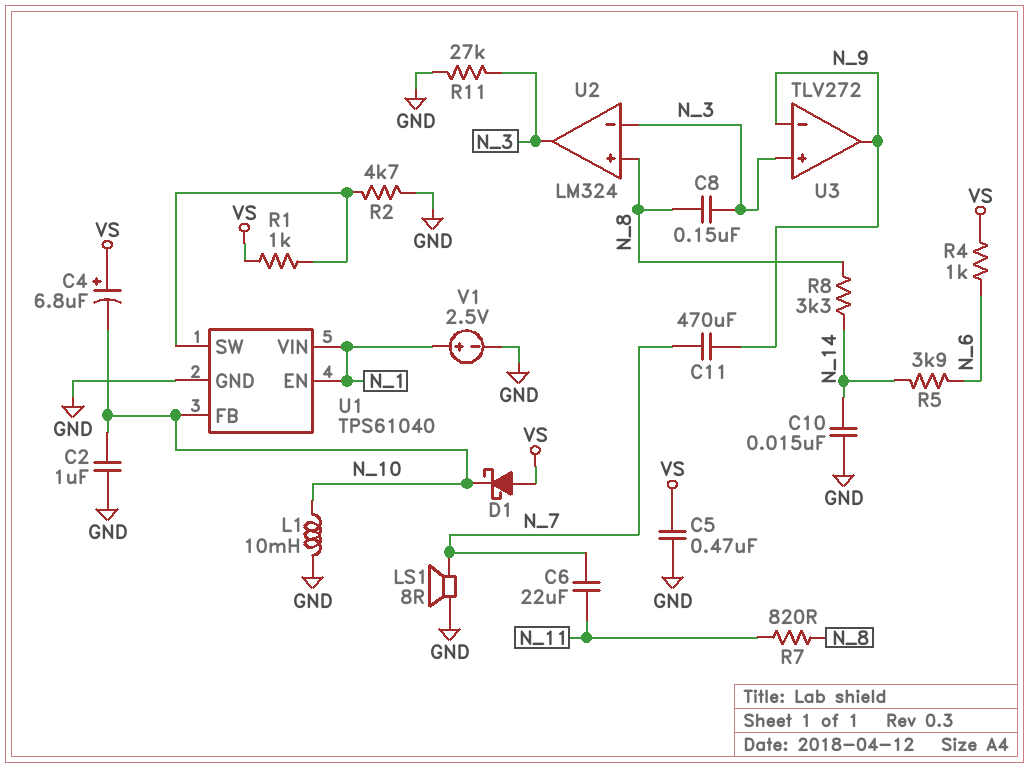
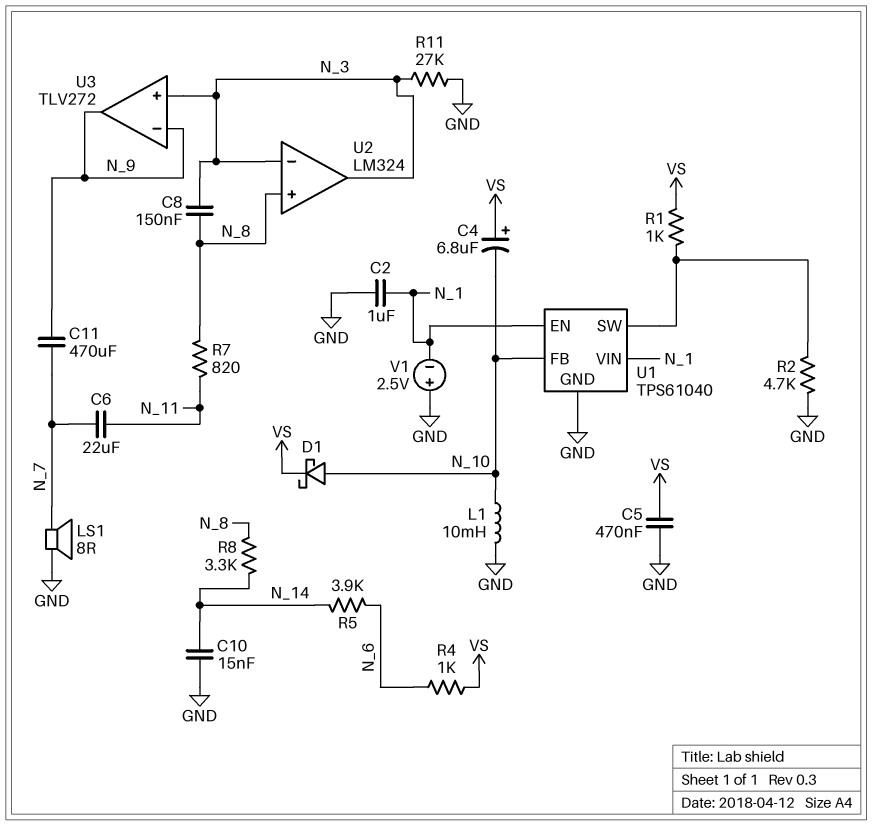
C2: 1uF (GND, N_10) -> 1uF (GND, N_1)
D1: schottky (A VS, K N_10) -> schottky (A N_10, K VS)
V1: 2.5V (plus N_1, minus GND) -> 2.5V (plus GND, minus N_1)

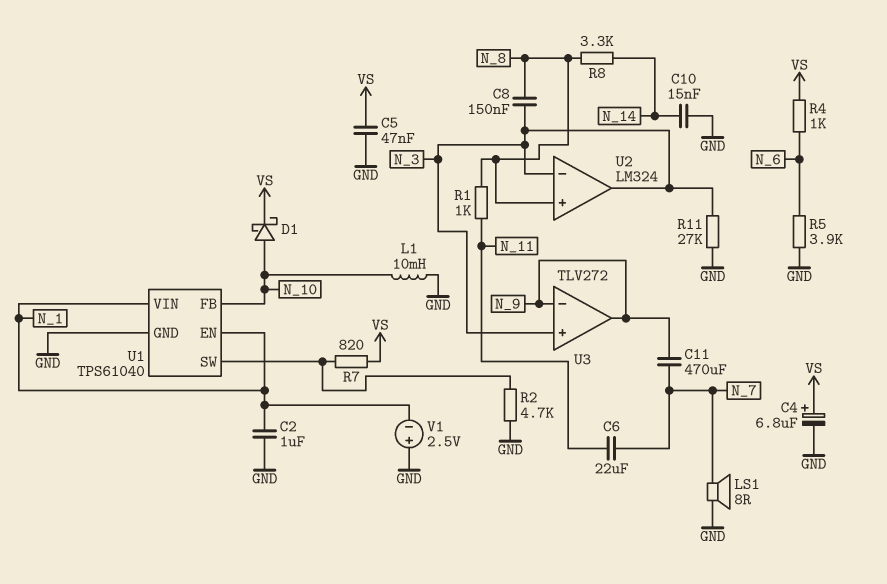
C4: 6.8uF (plus VS, minus N_10) -> 6.8uF (plus VS, minus GND)
C5: 470nF (GND, VS) -> 47nF (GND, VS)
R1: 1k (U1/SW, VS) -> 1k (N_8, N_11)
R5: 3.9k (N_6, N_14) -> 3.9k (GND, N_6)
R7: 820 (N_8, N_11) -> 820 (U1/SW, VS)

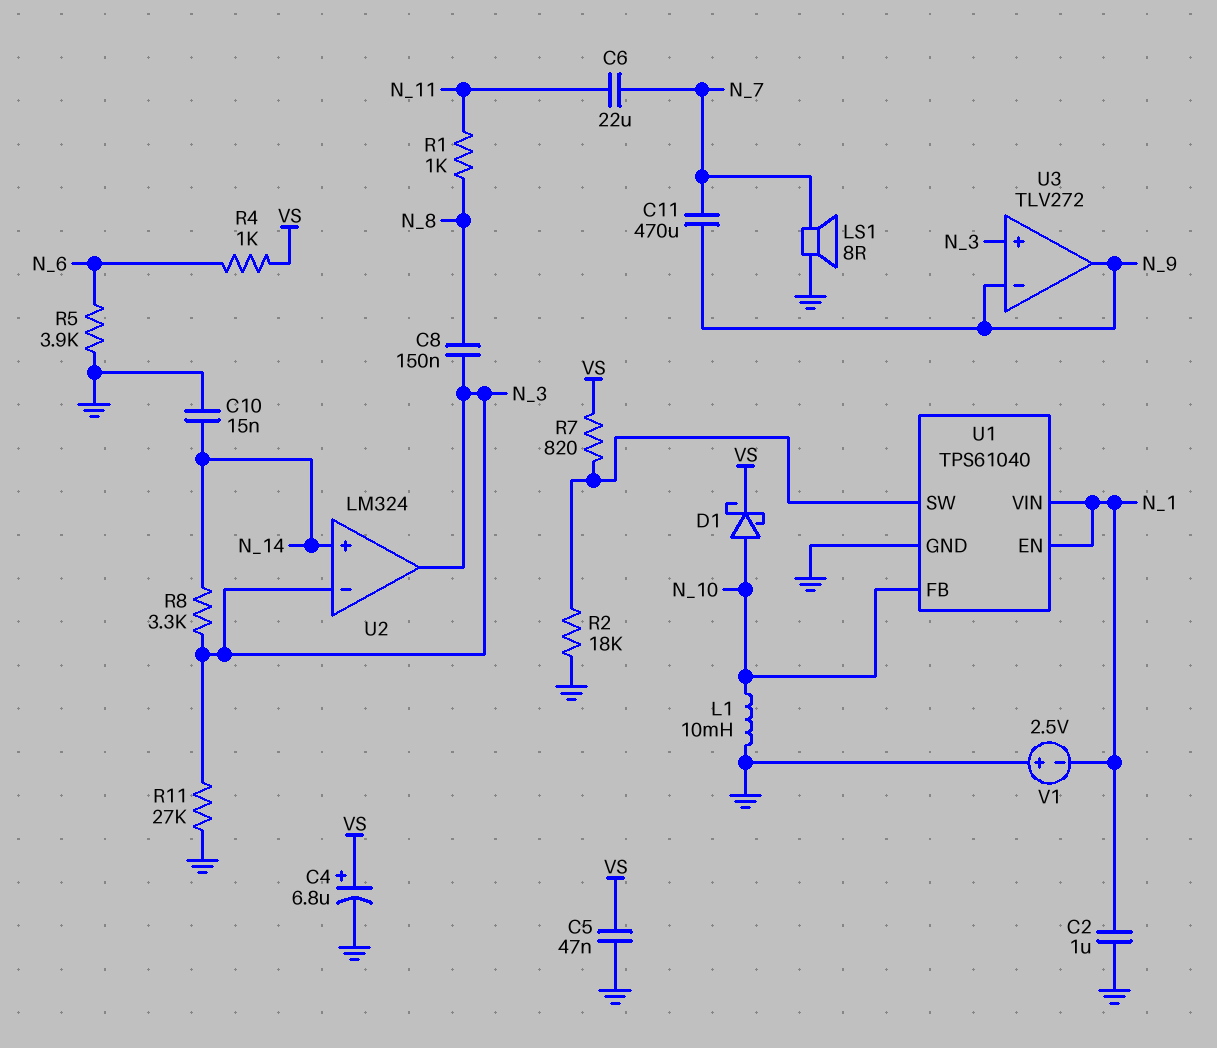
R2: 4.7k (GND, U1/SW) -> 18k (GND, U1/SW)
R8: 3.3k (N_8, N_14) -> 3.3k (N_3, N_14)
U2 pin in+: N_8 -> N_14

